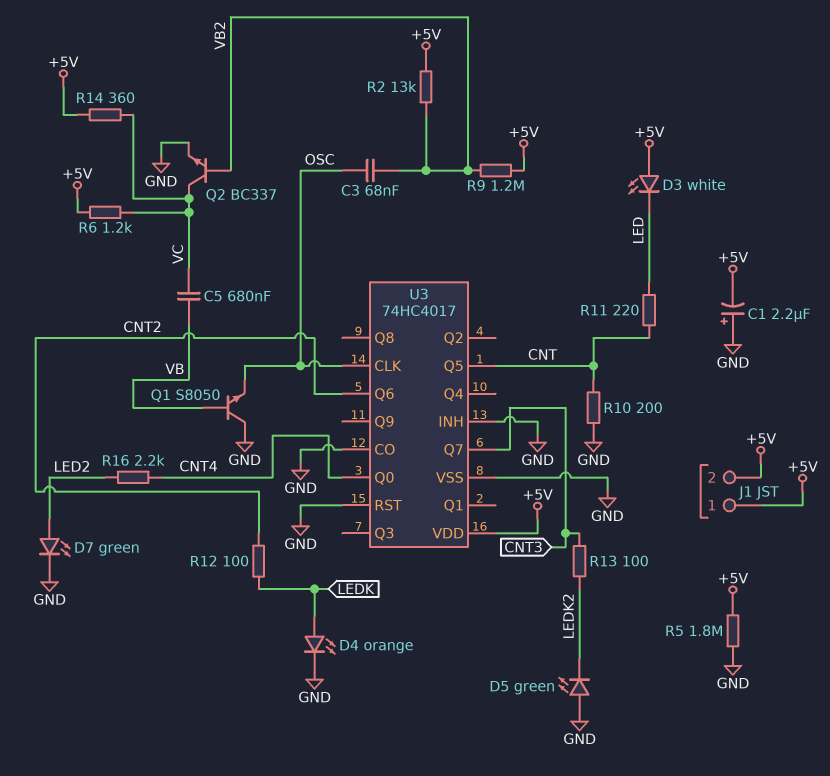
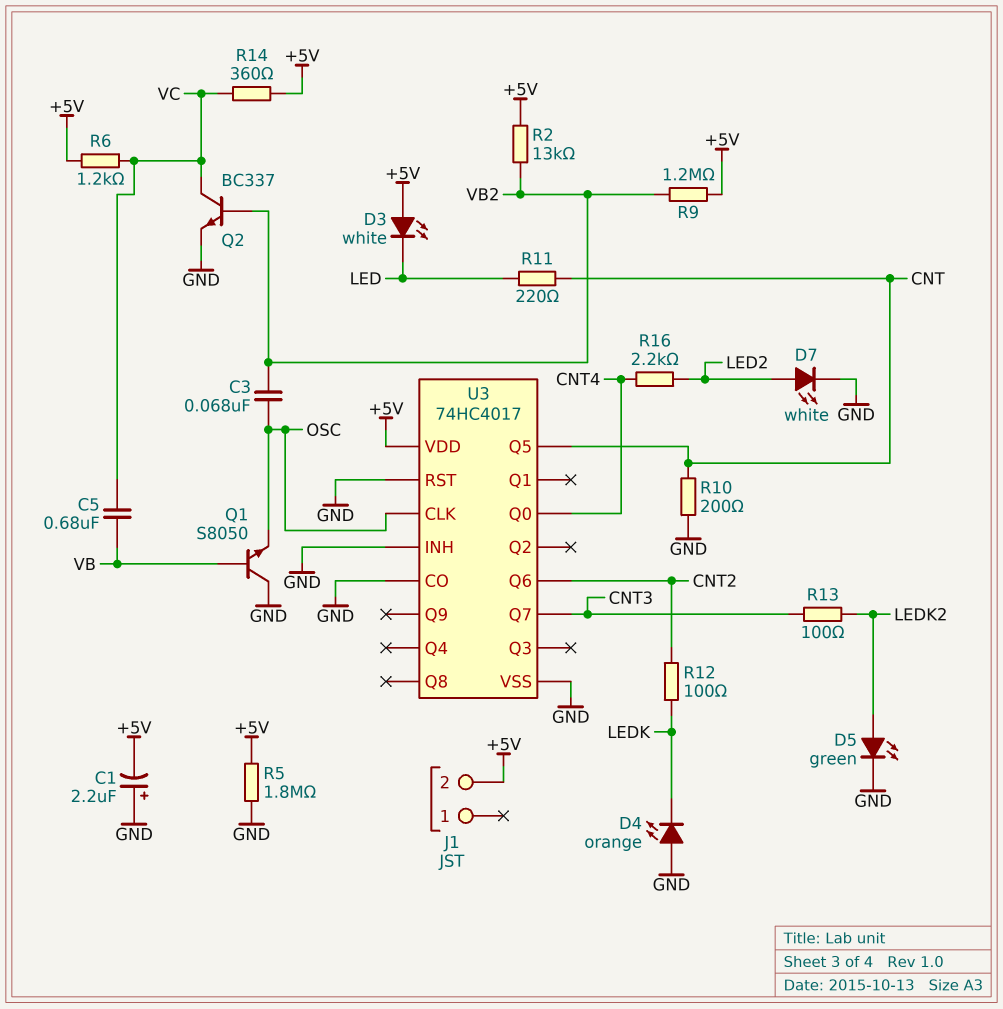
D4: LED orange (A LEDK, K GND) -> LED orange (A GND, K LEDK)
D5: LED green (A GND, K LEDK2) -> LED green (A LEDK2, K GND)
D7: LED green (A LED2, K GND) -> LED white (A LED2, K GND)
J1 pin 1: +5V -> none

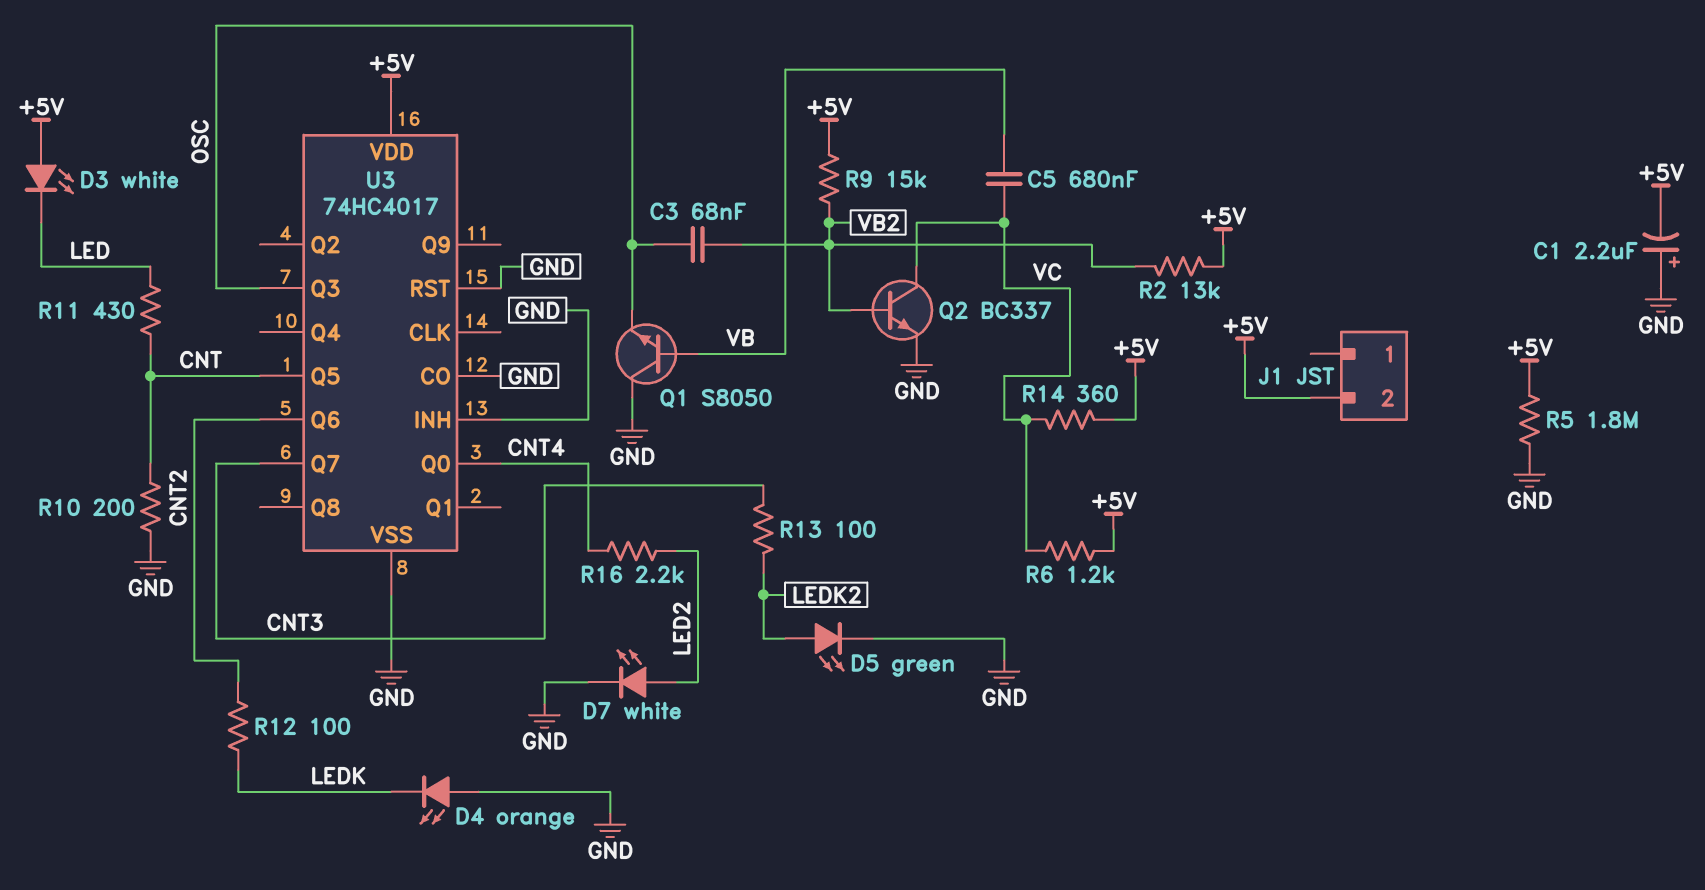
R9: 1.2M (+5V, VB2) -> 15k (+5V, VB2)
R11: 220 (CNT, LED) -> 430 (CNT, LED)
U3 pin CLK: OSC -> none
U3 pin Q3: none -> OSC

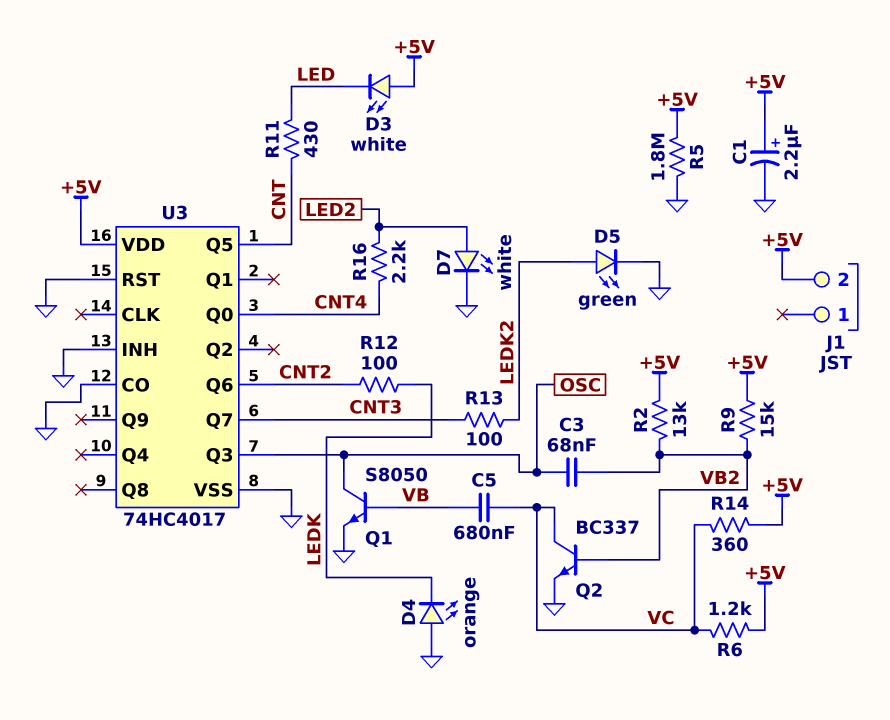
C1: 2.2uF (plus GND, minus +5V) -> 2.2uF (plus +5V, minus GND)
Q1: NPN S8050 (B VB, C GND, E OSC) -> NPN S8050 (B VB, C OSC, E GND)
R10: 200 (CNT, GND) -> none

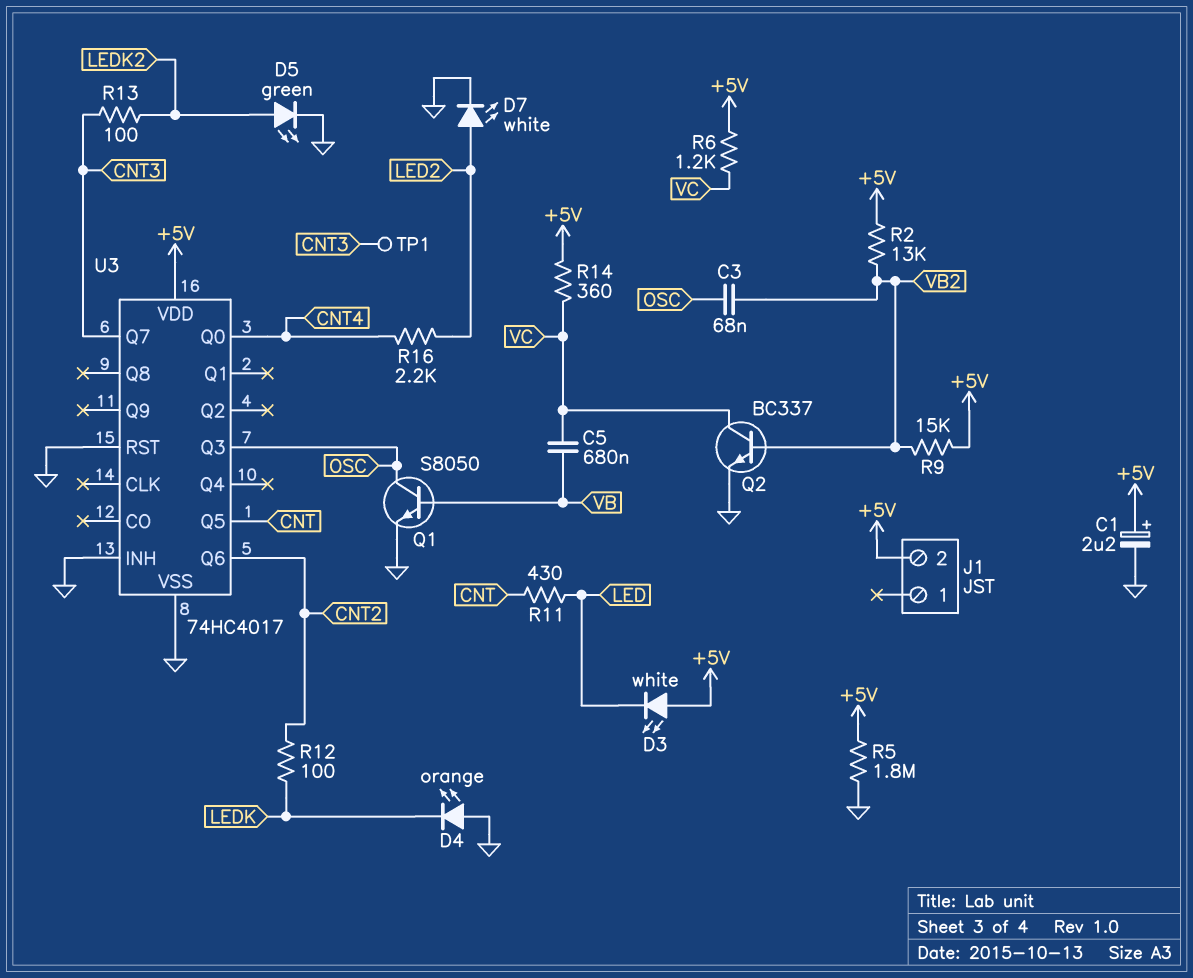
TP1: none -> test point (CNT3)
U3 pin CO: GND -> none

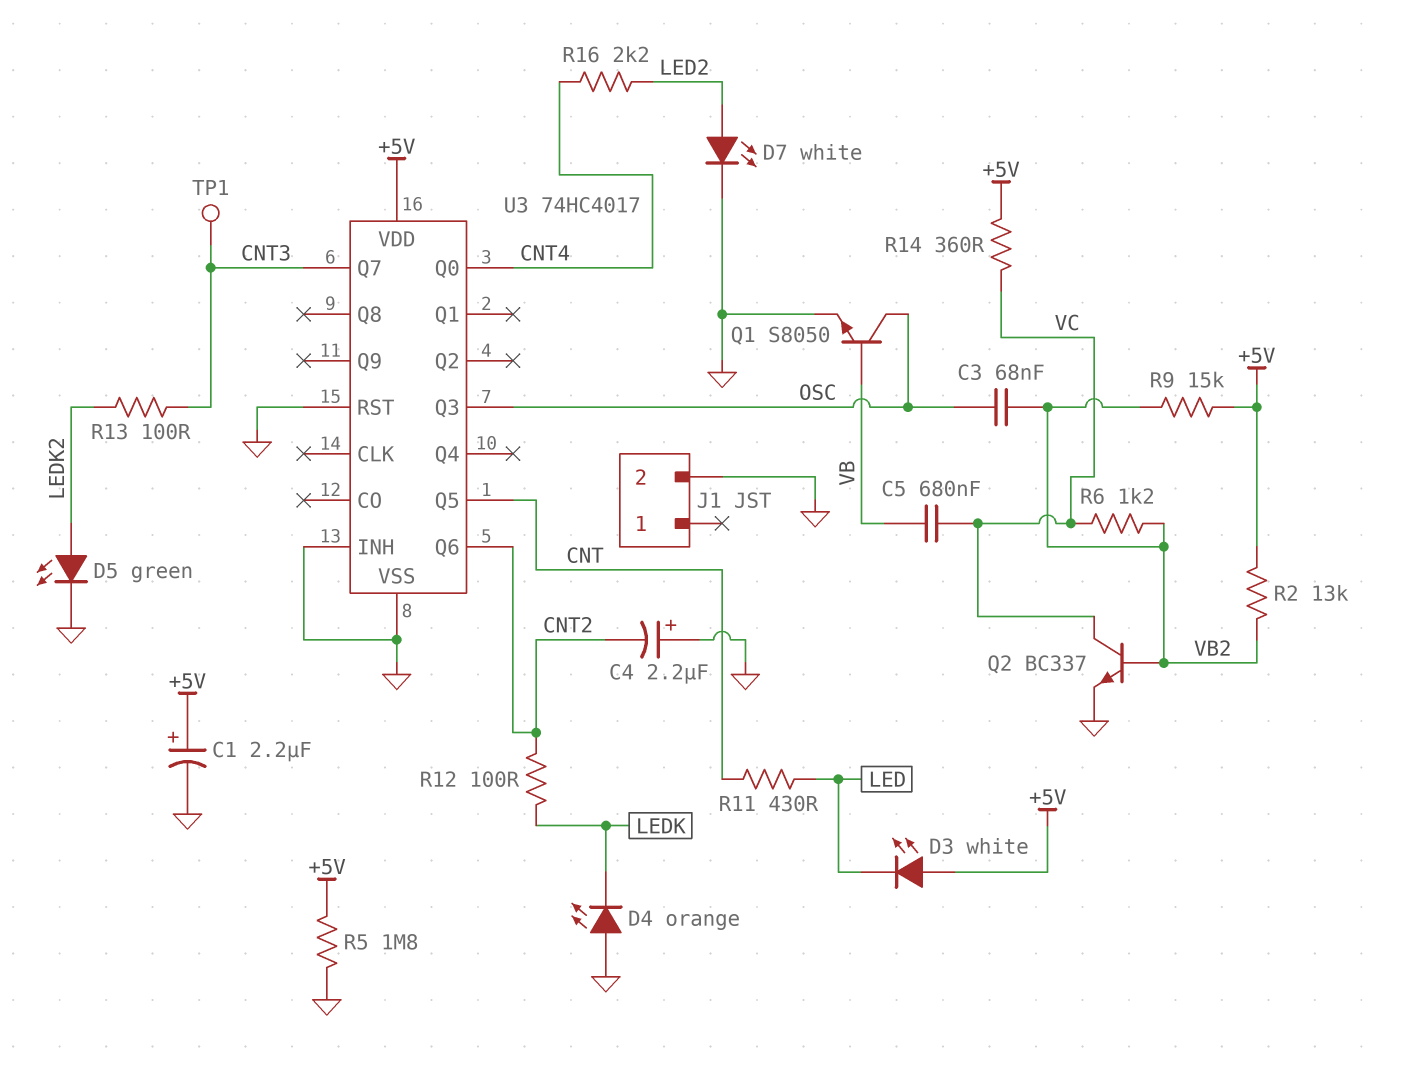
C4: none -> 2.2uF (plus GND, minus CNT2)
J1 pin 2: +5V -> GND
R6: 1.2k (+5V, VC) -> 1.2k (VB2, VC)

